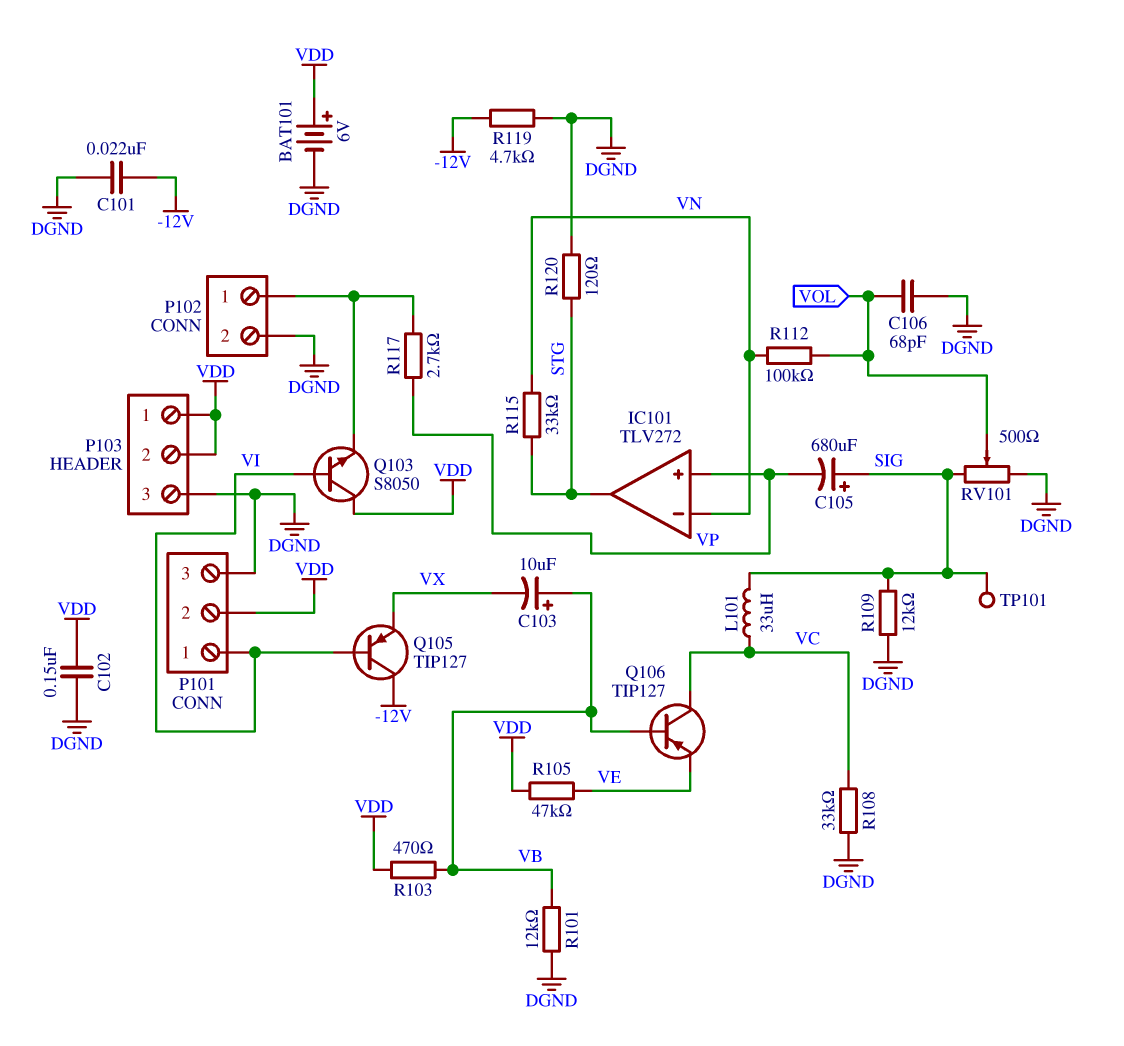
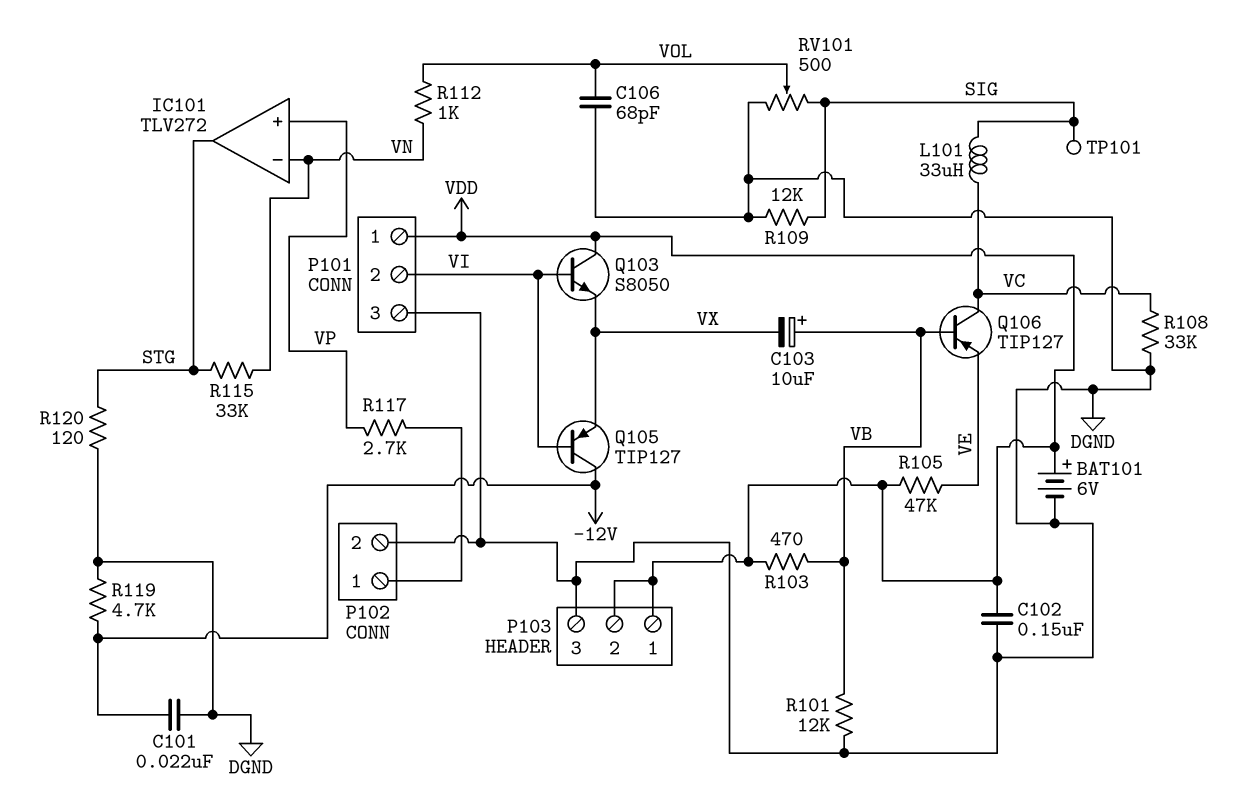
C105: 680uF (plus SIG, minus VP) -> none
P101 pin 1: VI -> VDD
P101 pin 2: VDD -> VI
Q103: NPN S8050 (B VI, C VDD, E P102/1) -> NPN S8050 (B VI, C VDD, E VX)
R112: 100k (VN, VOL) -> 1k (VN, VOL)

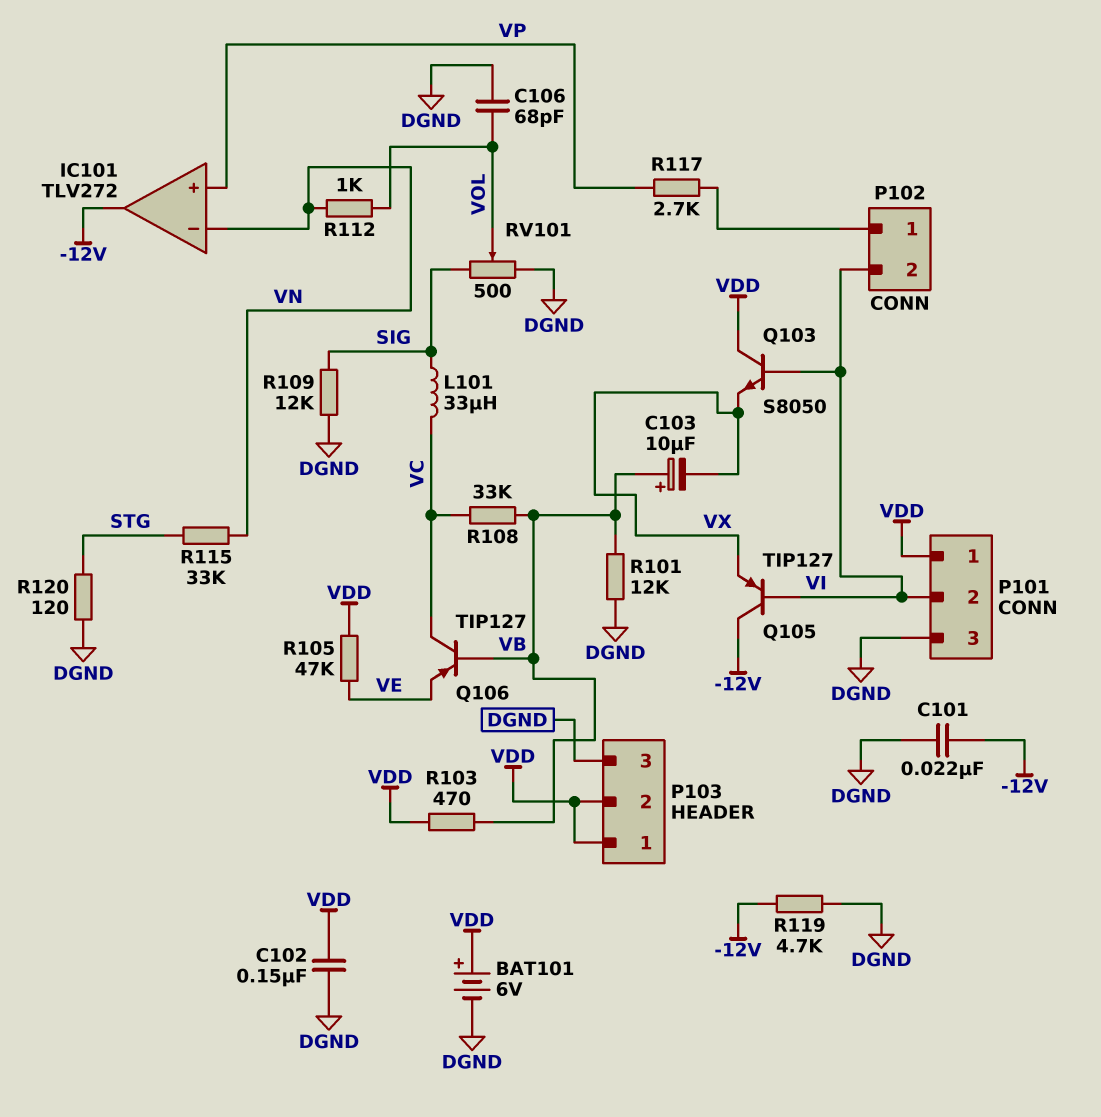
IC101 pin out: STG -> -12V
P102 pin 2: DGND -> VI
R108: 33k (DGND, VC) -> 33k (VB, VC)
TP101: test point (SIG) -> none

